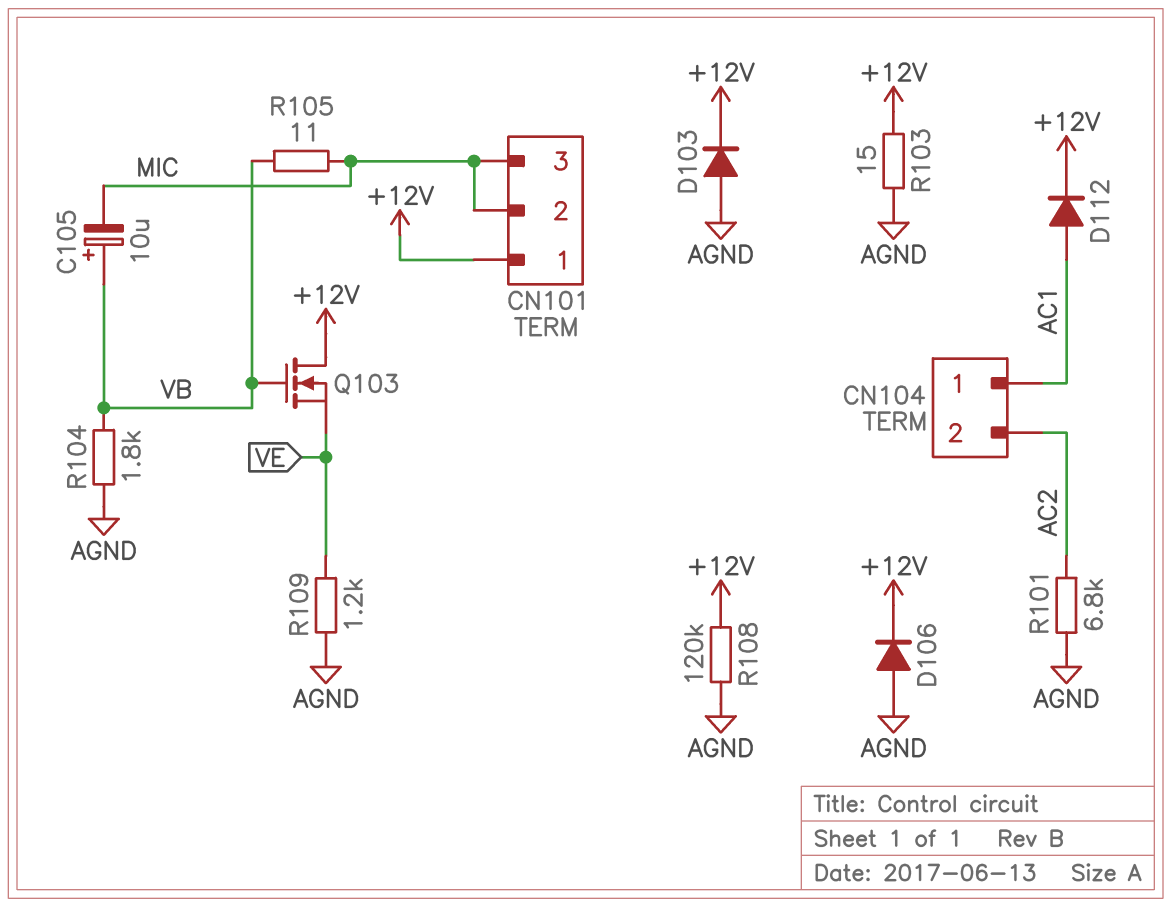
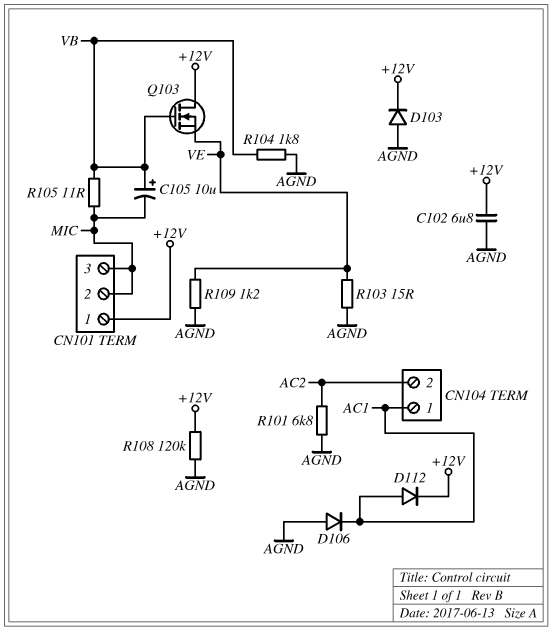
C102: none -> 6.8uF (+12V, AGND)
D106: diode (A AGND, K +12V) -> diode (A AGND, K AC1)
R103: 15 (+12V, AGND) -> 15 (AGND, VE)

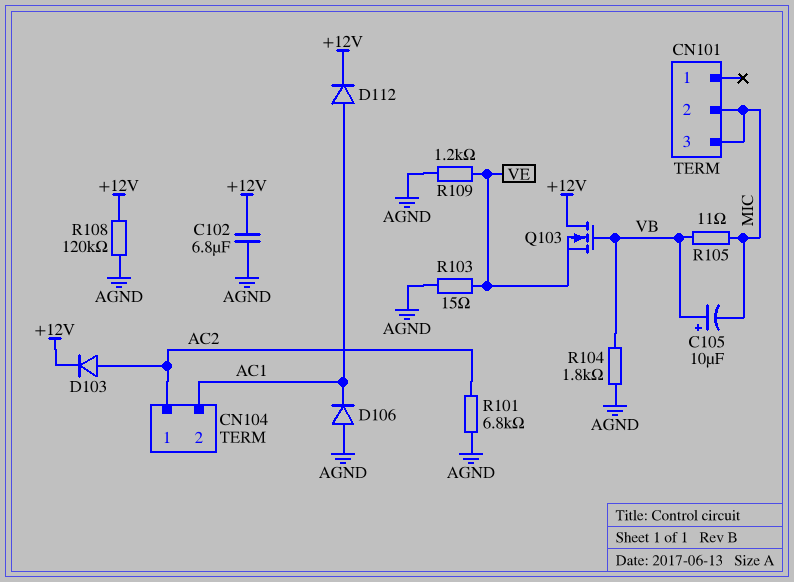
CN101 pin 1: +12V -> none
CN104 pin 1: AC1 -> AC2
CN104 pin 2: AC2 -> AC1
D103: diode (A AGND, K +12V) -> diode (A AC2, K +12V)

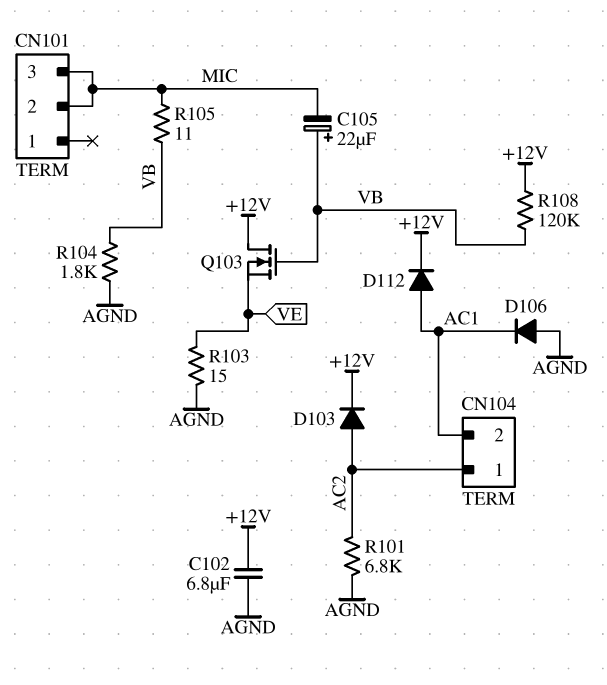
C105: 10uF (plus VB, minus MIC) -> 22uF (plus VB, minus MIC)
R108: 120k (+12V, AGND) -> 120k (+12V, VB)
R109: 1.2k (AGND, VE) -> none

